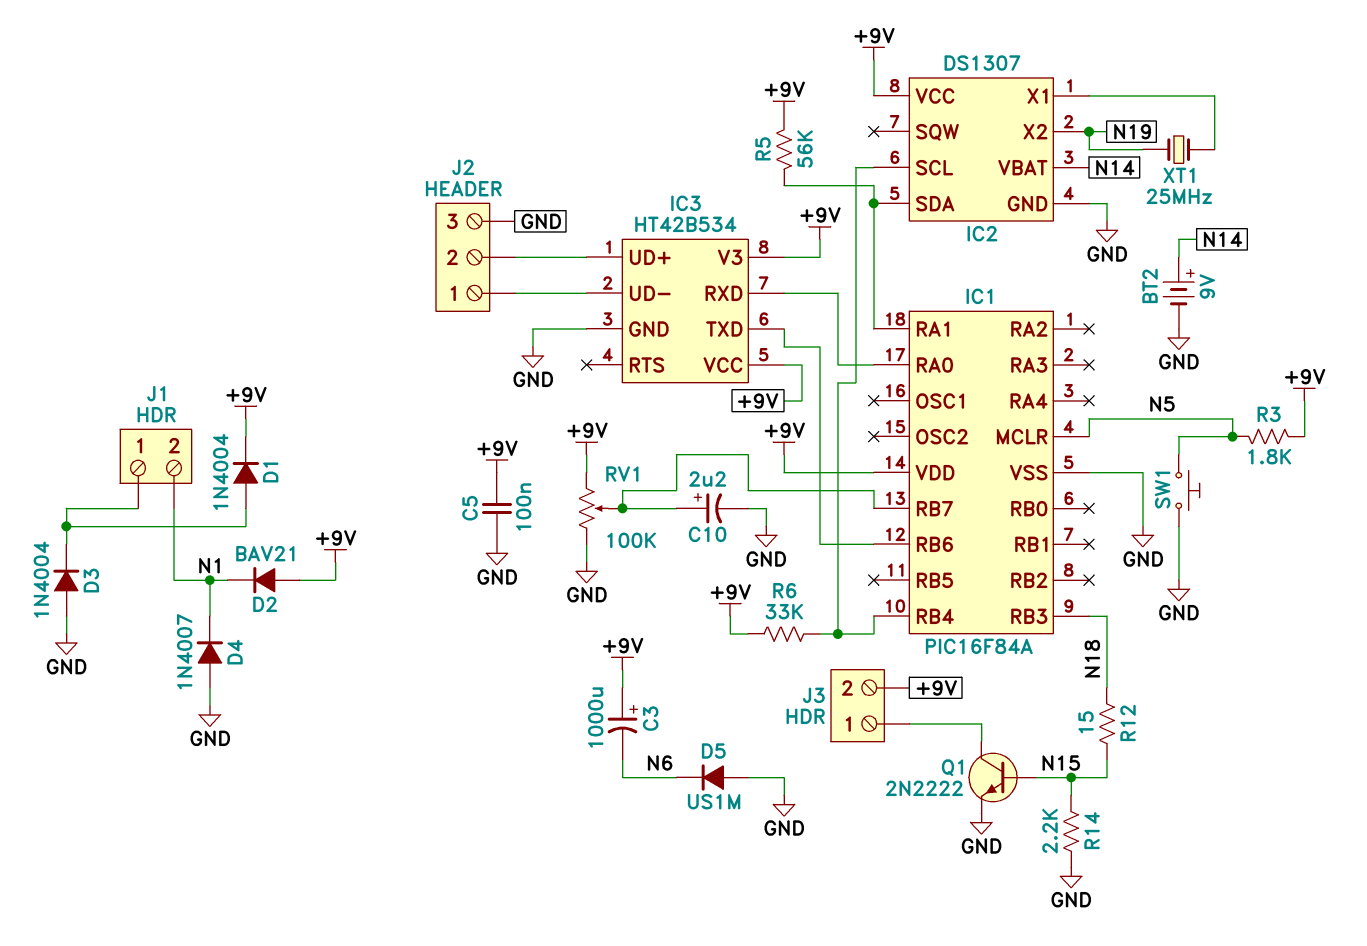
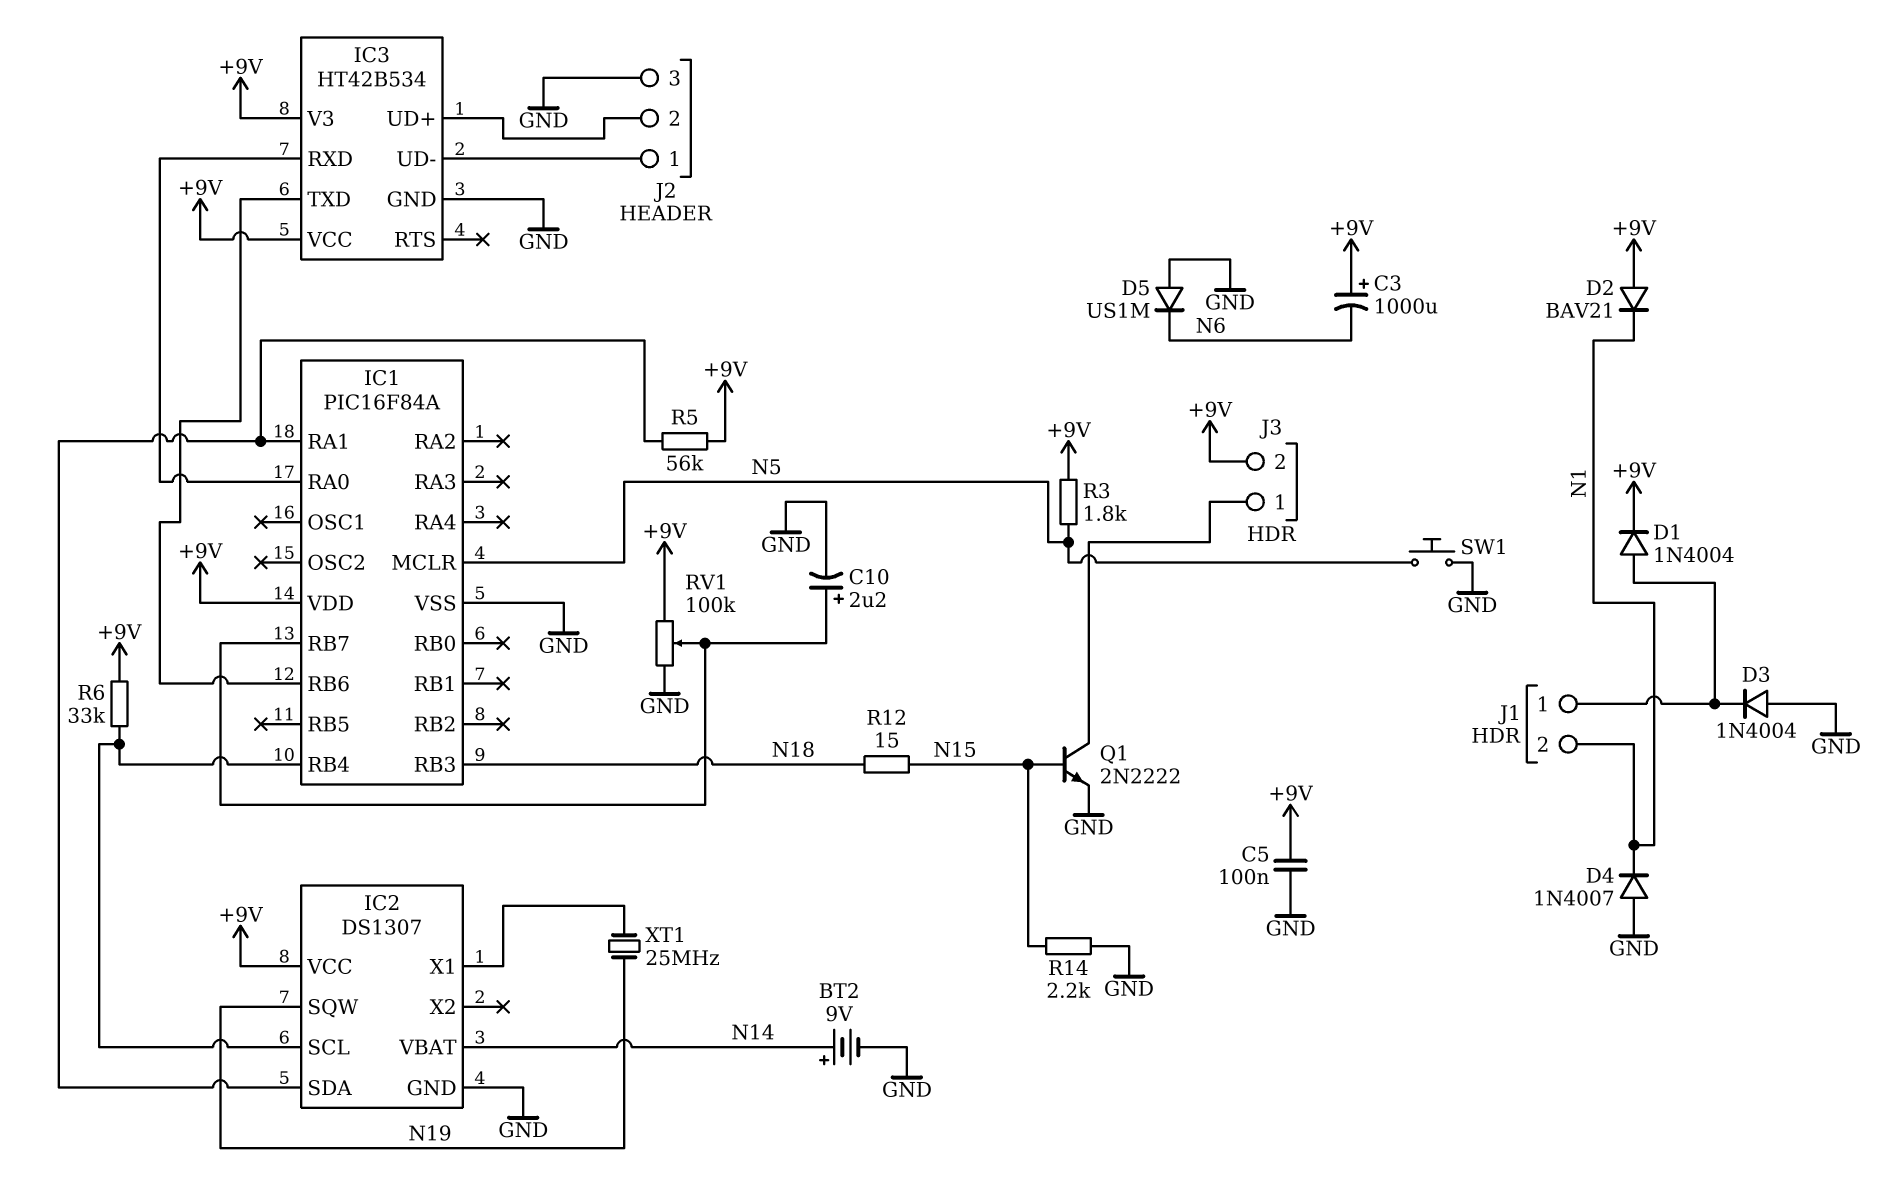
IC2 pin SQW: none -> N19
IC2 pin X2: N19 -> none

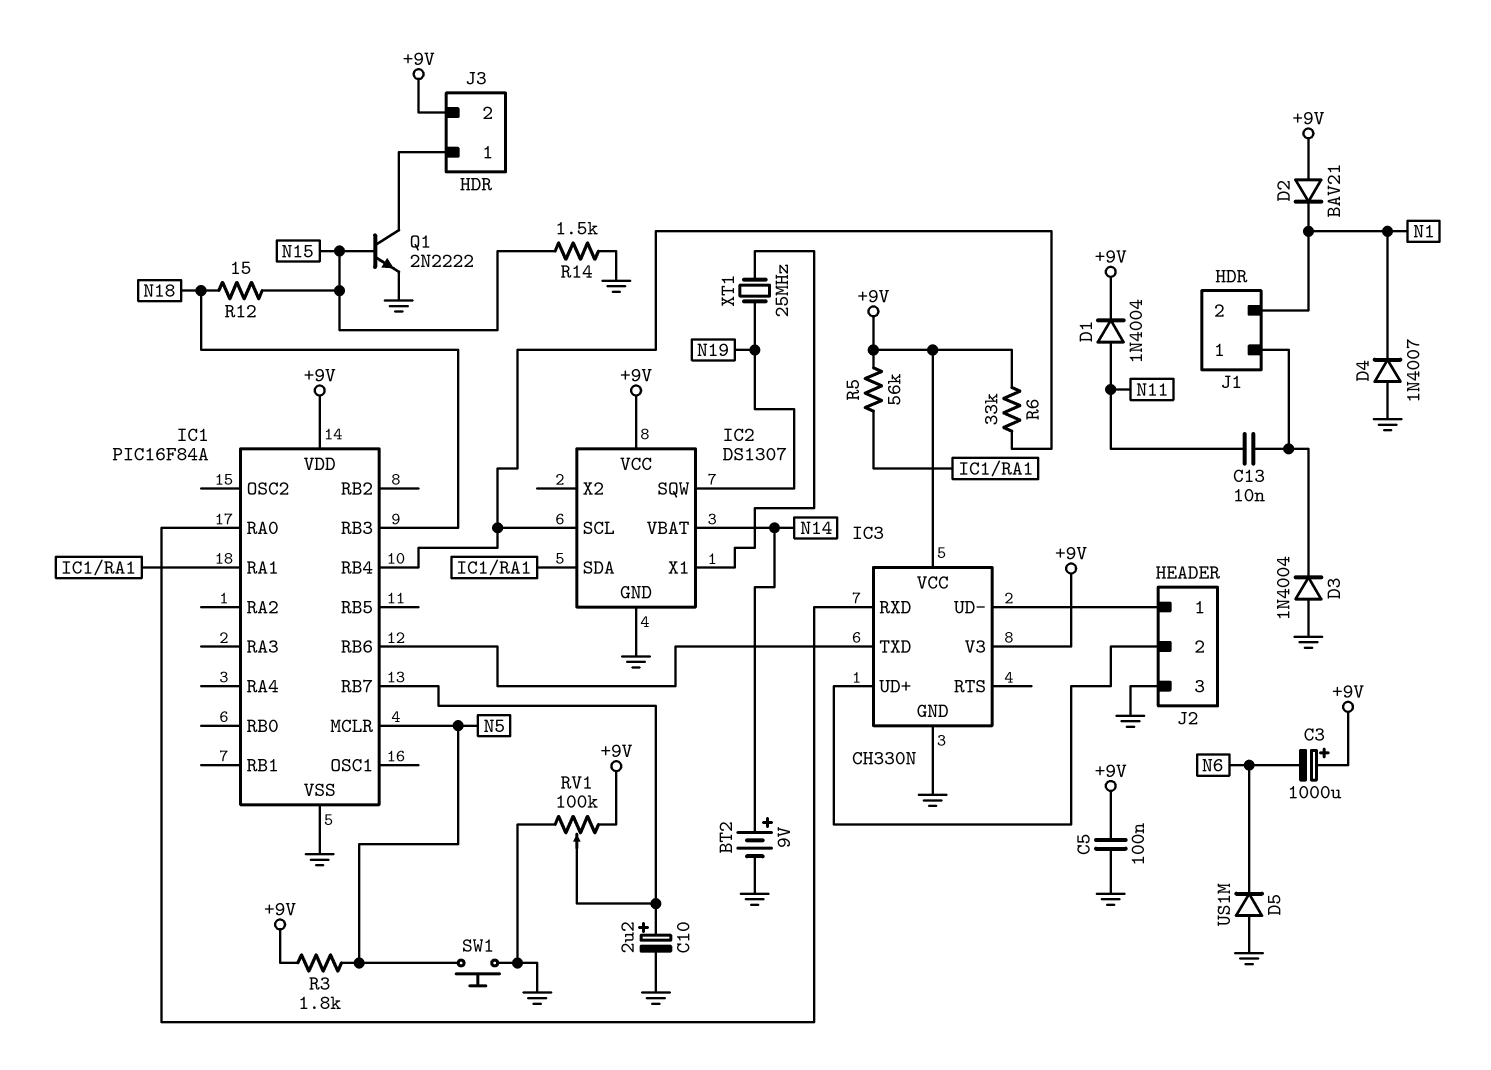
C13: none -> 10nF (J1/1, N11)
D1: diode 1N4004 (A J1/1, K +9V) -> diode 1N4004 (A N11, K +9V)
IC3: HT42B534 -> CH330N
R14: 2.2k (GND, N15) -> 1.5k (GND, N15)

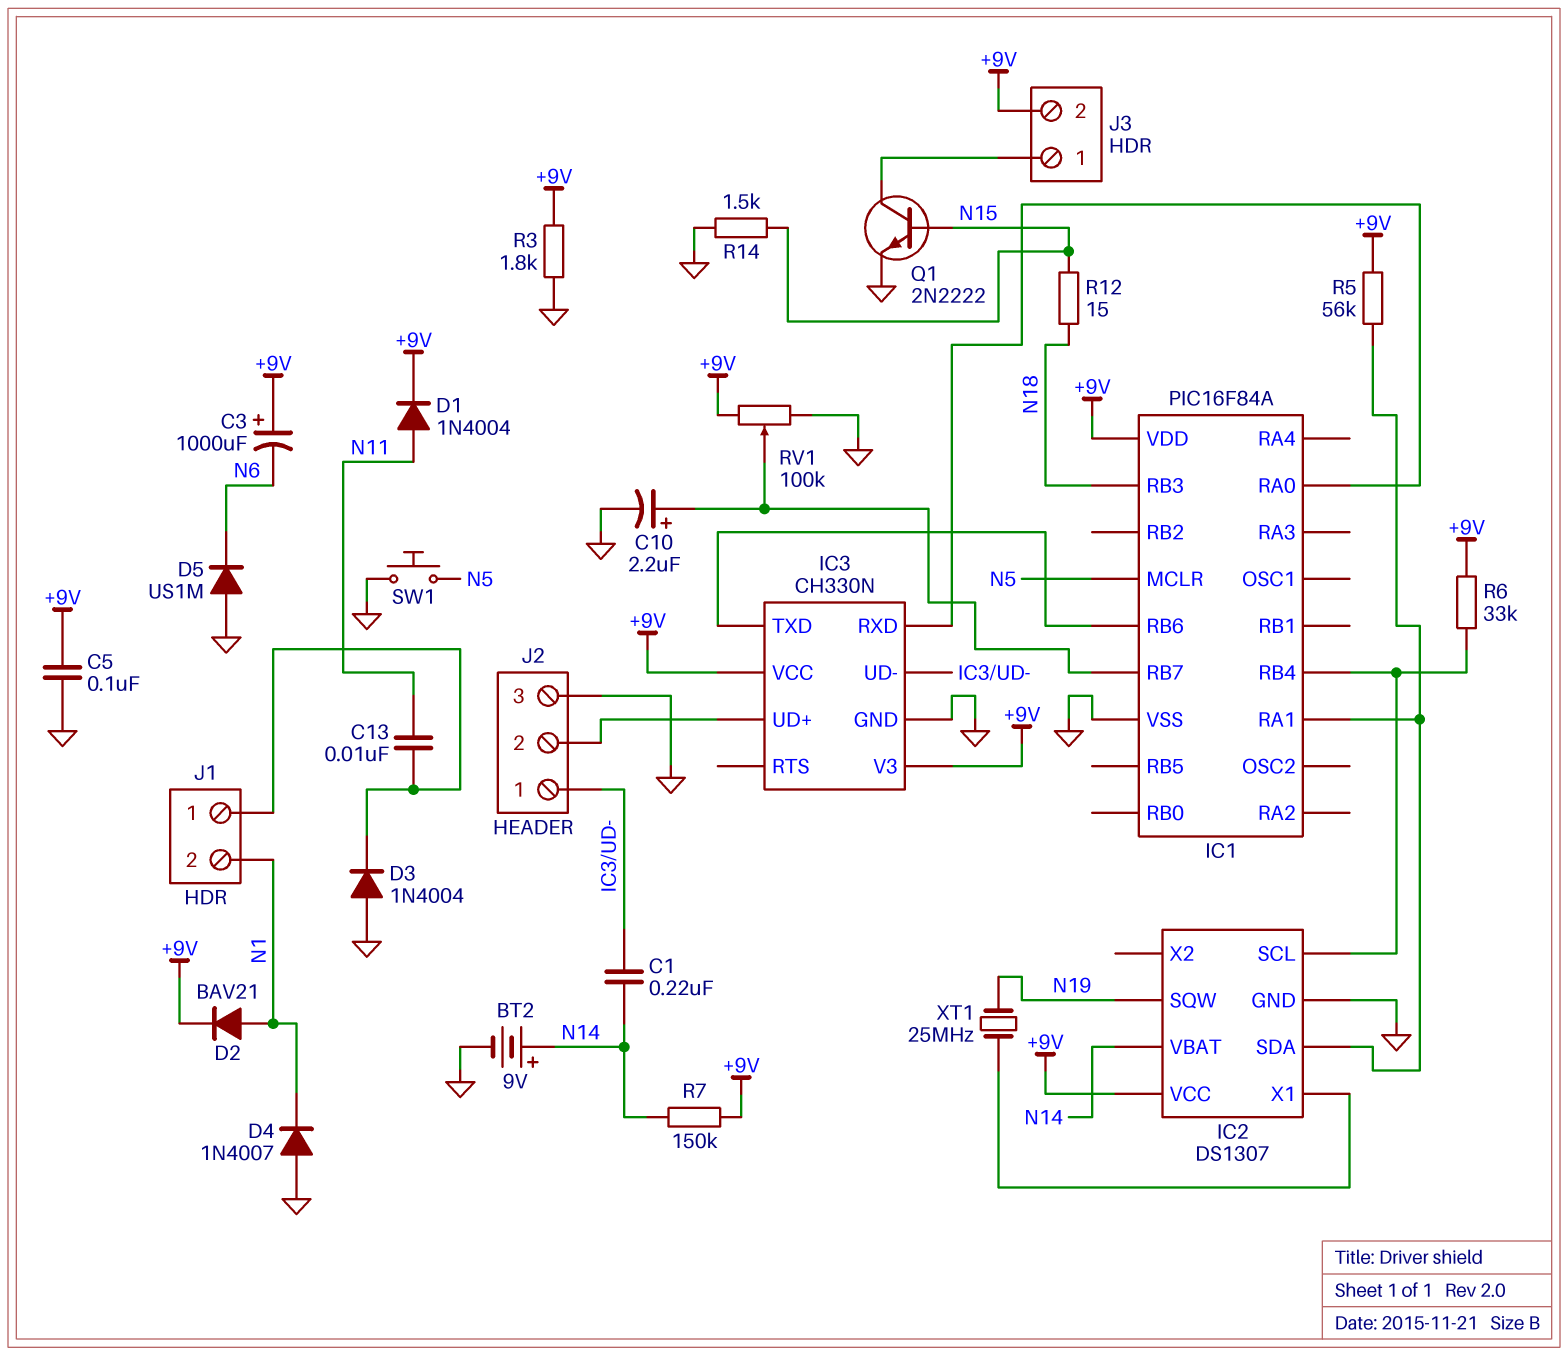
C1: none -> 220nF (IC3/UD-, N14)
D2: diode BAV21 (A +9V, K N1) -> diode BAV21 (A N1, K +9V)
R3: 1.8k (+9V, N5) -> 1.8k (+9V, GND)
R7: none -> 150k (+9V, N14)

